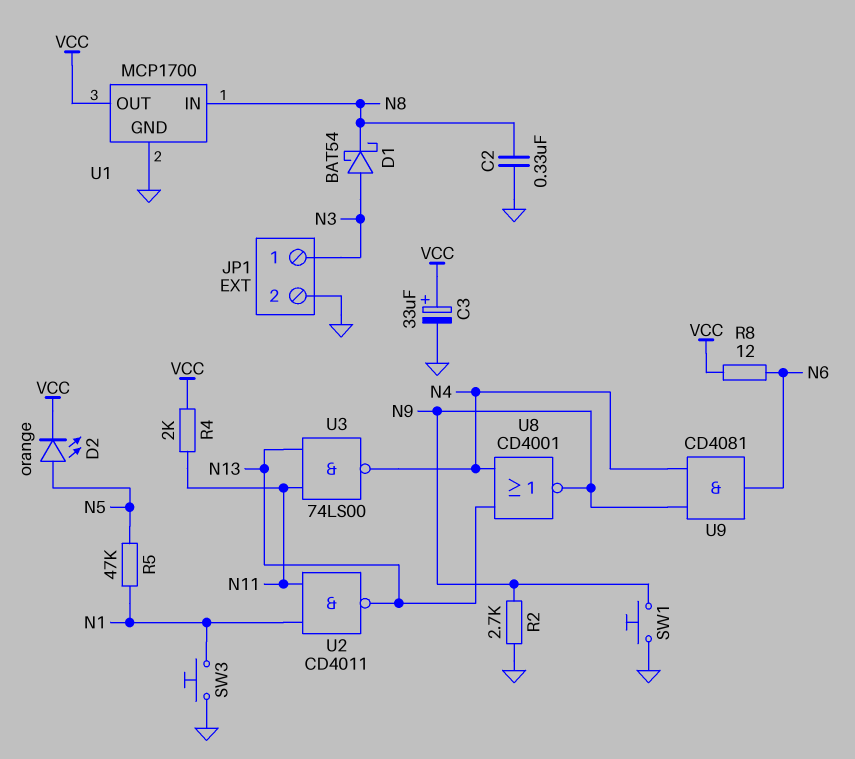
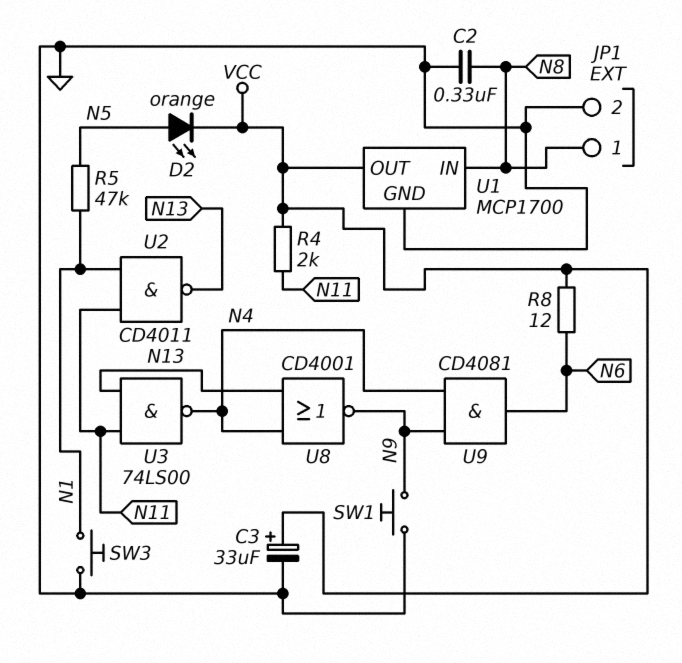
D1: schottky BAT54 (A N3, K N8) -> none
JP1 pin 1: N3 -> N8
R2: 2.7k (GND, N9) -> none

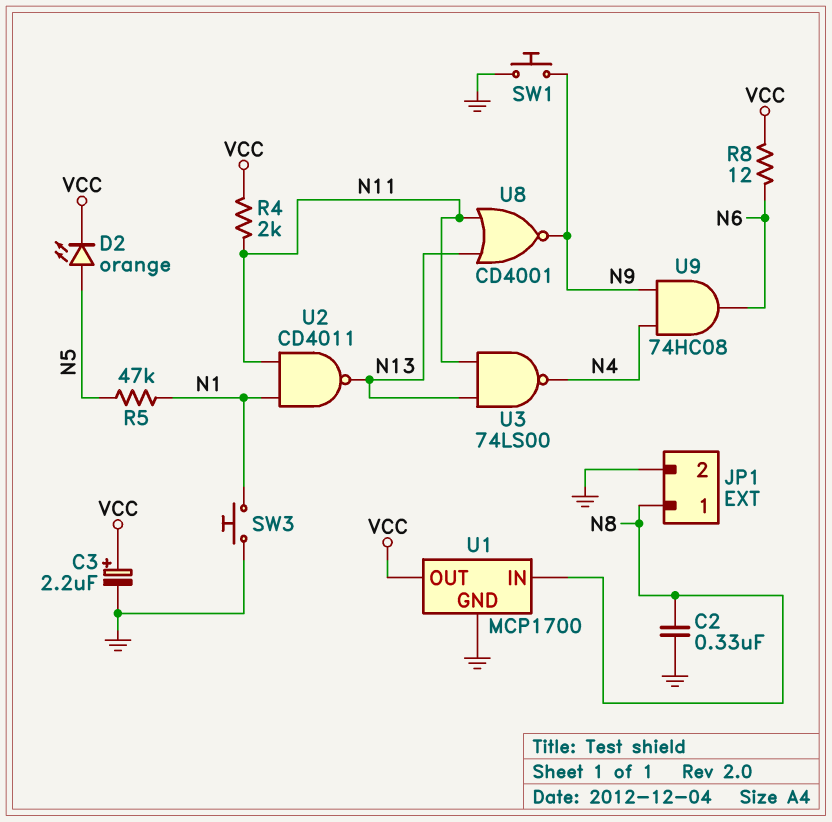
C3: 33uF (plus VCC, minus GND) -> 2.2uF (plus VCC, minus GND)
U8: NOR CD4001 (in N4, in N13, out N9) -> NOR CD4001 (in N11, in N13, out N9)
U9: AND CD4081 (in N4, in N9, out N6) -> AND 74HC08 (in N4, in N9, out N6)

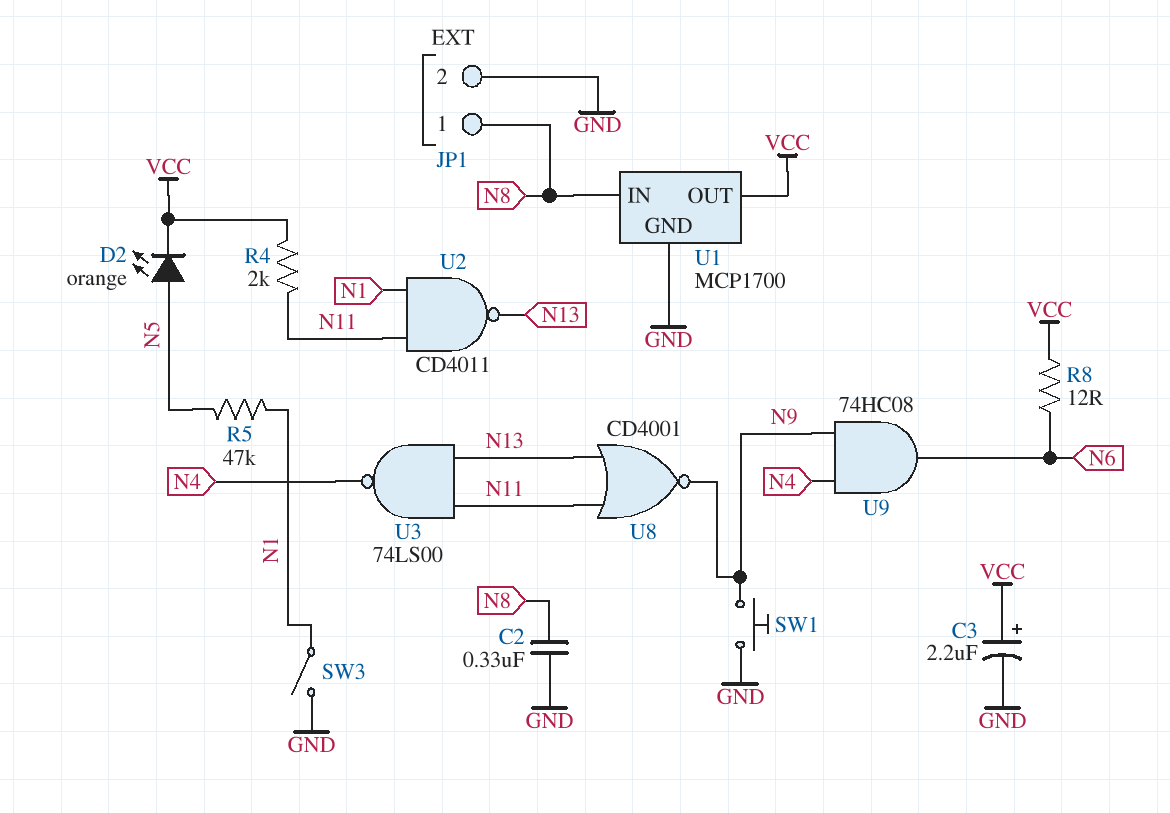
SW3: button (GND, N1) -> switch (GND, N1)

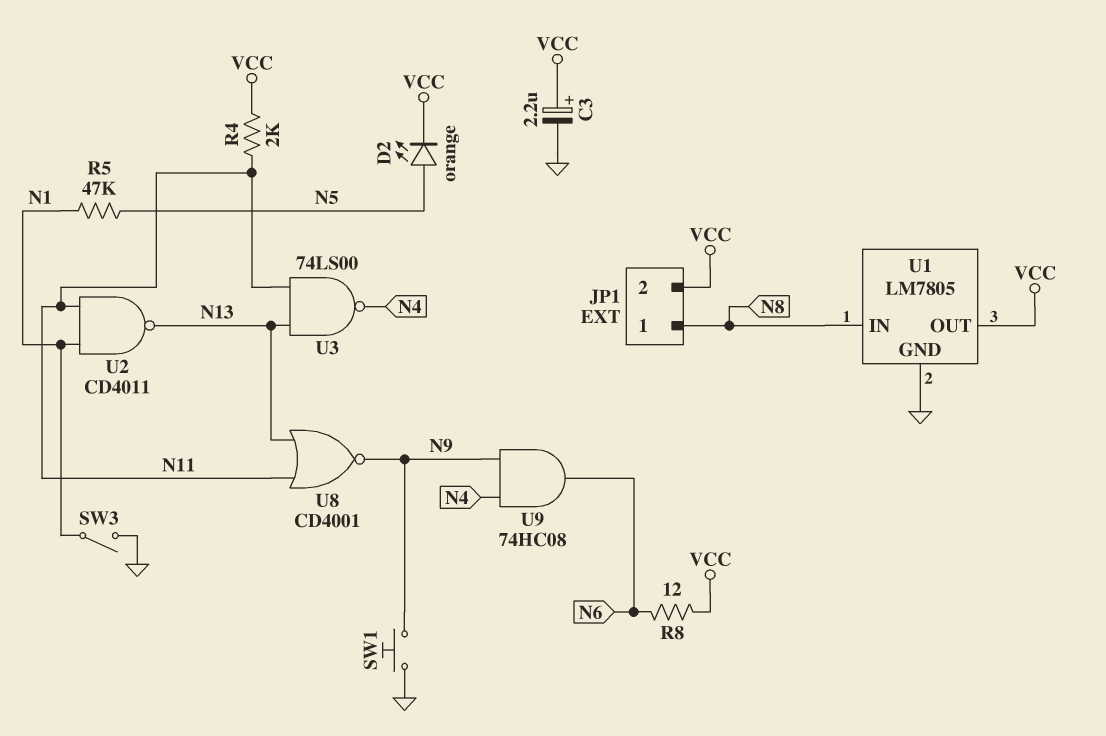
C2: 330nF (GND, N8) -> none
JP1 pin 2: GND -> VCC
U1: MCP1700 -> LM7805

